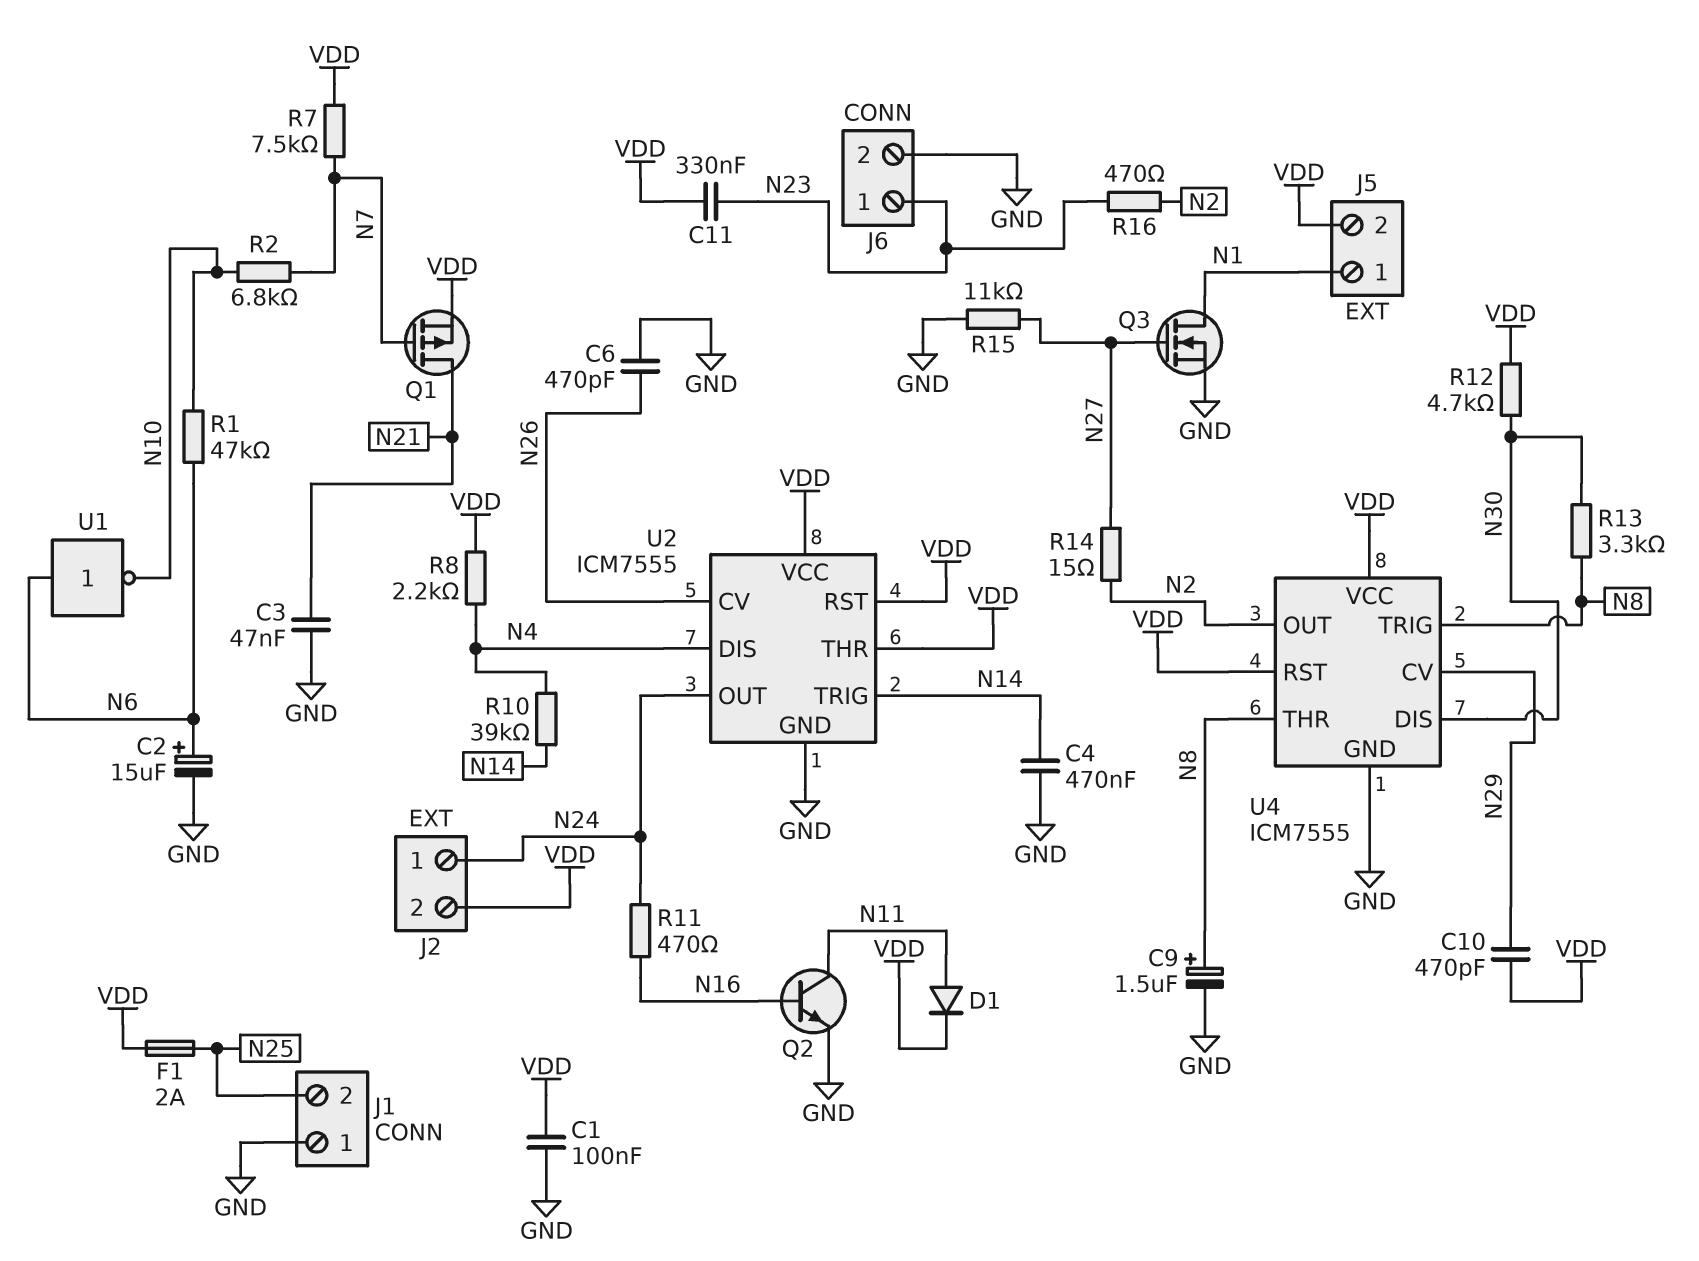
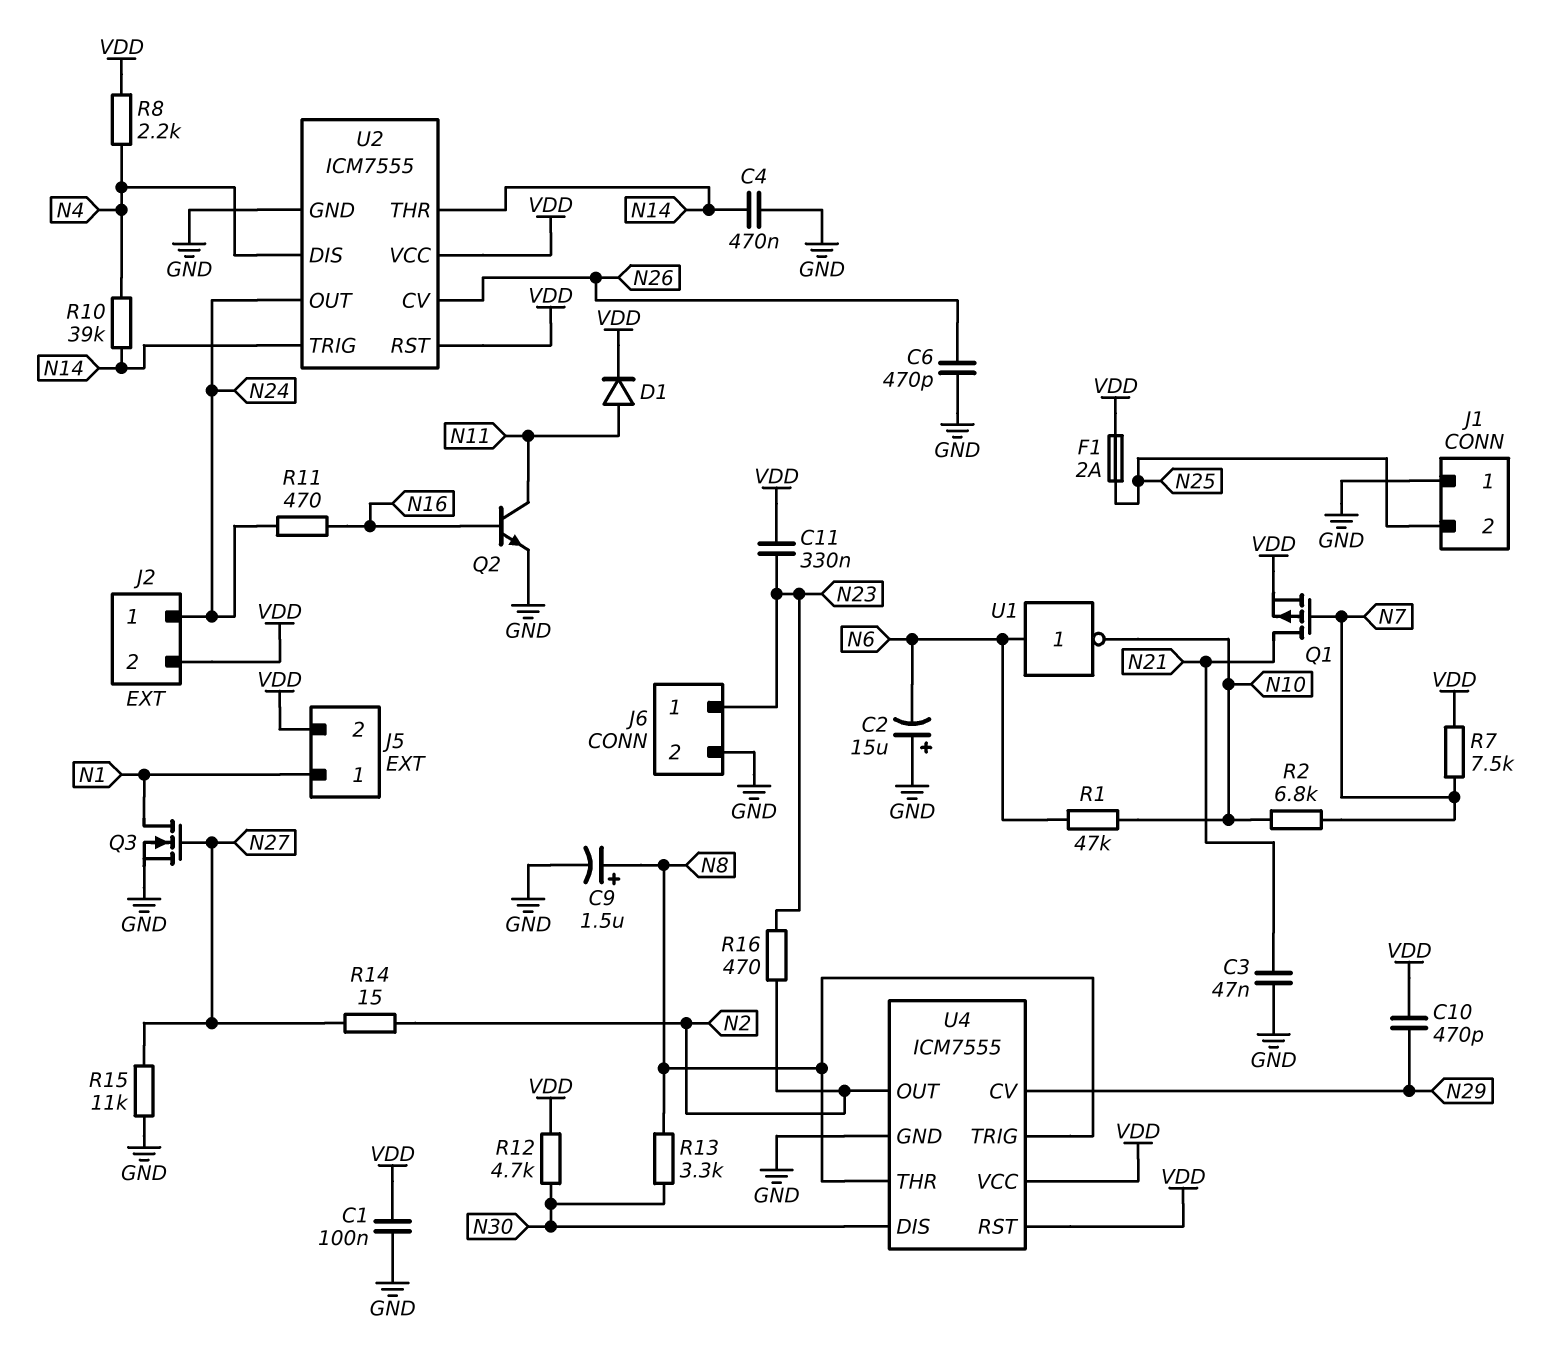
C2: 15uF (plus N6, minus GND) -> 15uF (plus GND, minus N6)
U2 pin THR: VDD -> N14

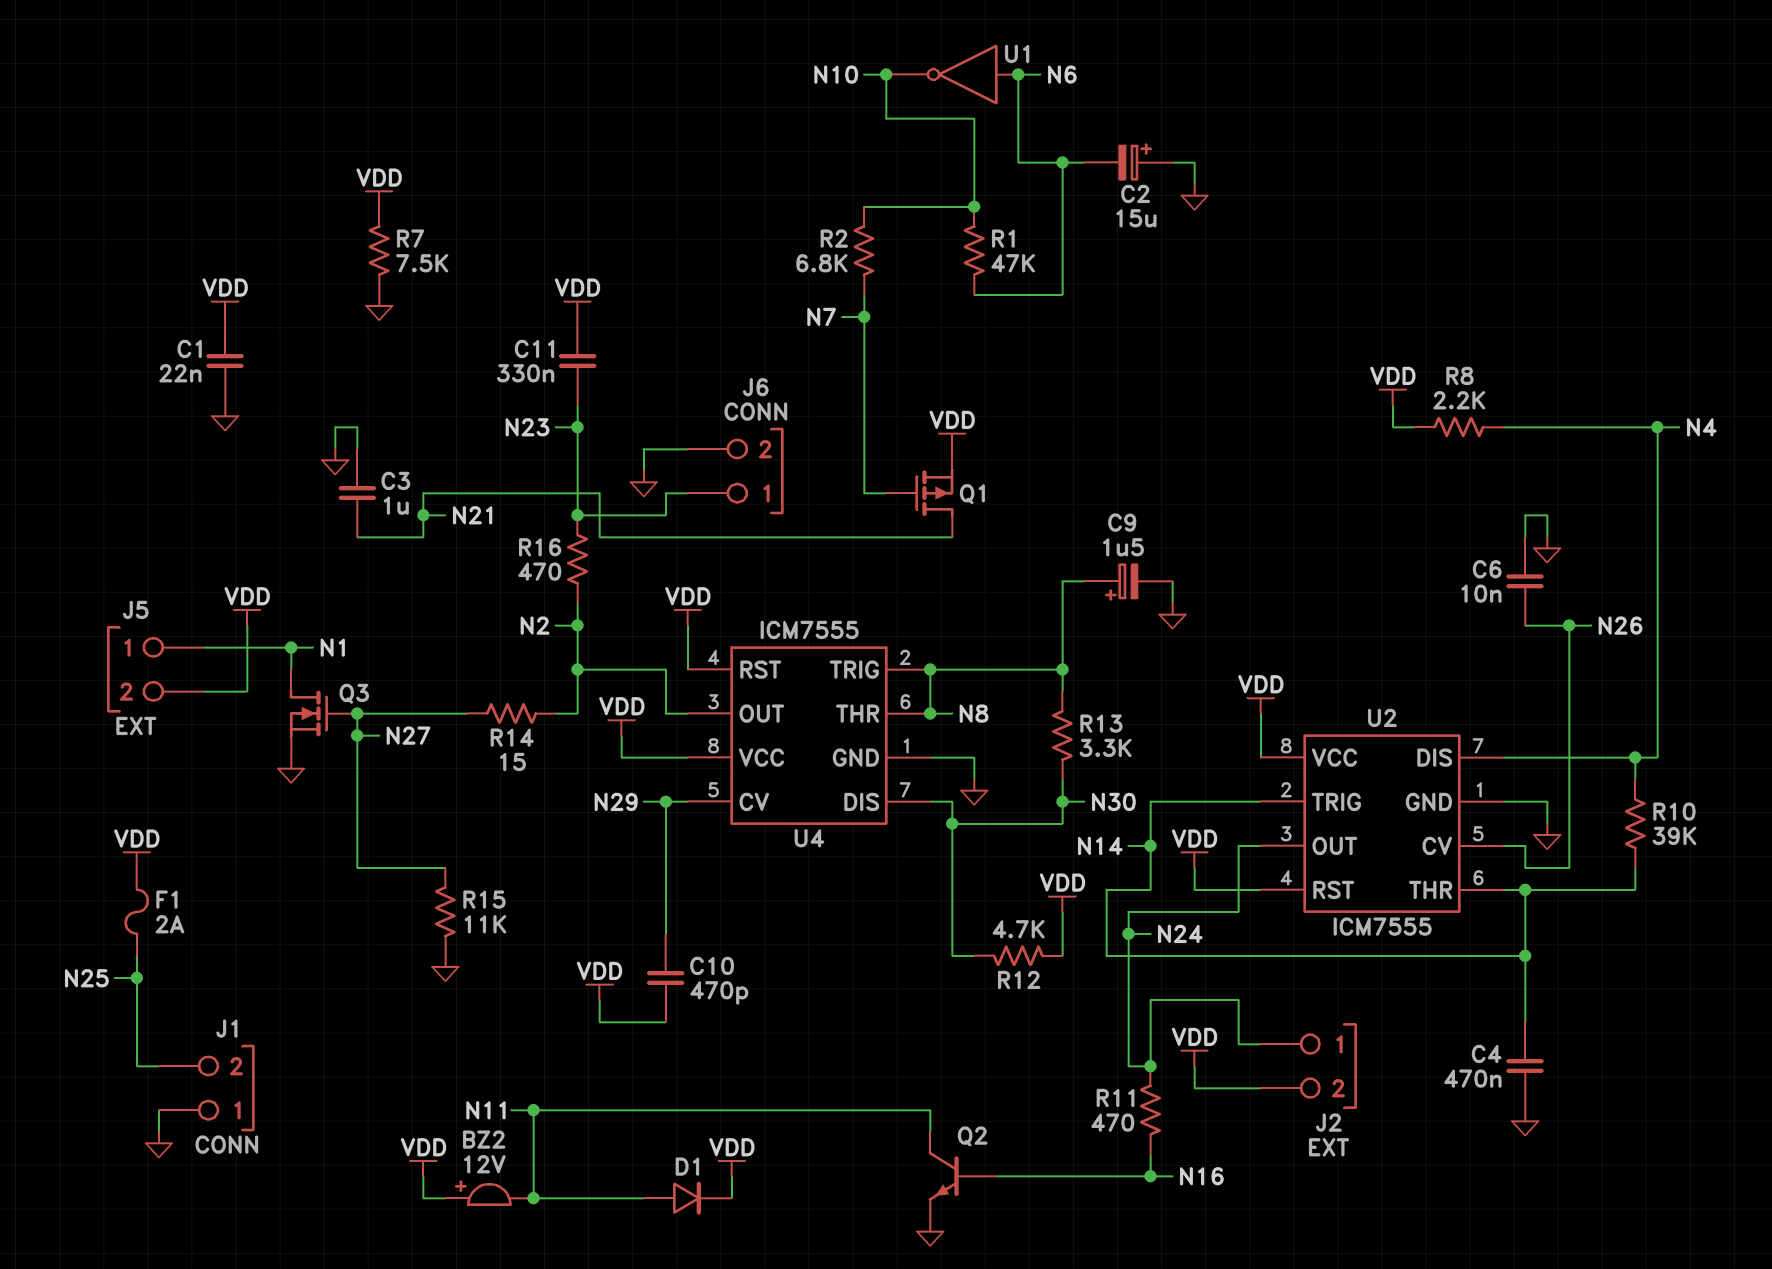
BZ2: none -> buzzer 12V (plus VDD, minus N11)
C1: 100nF (GND, VDD) -> 22nF (GND, VDD)
C3: 47nF (GND, N21) -> 1uF (GND, N21)
C6: 470pF (GND, N26) -> 10nF (GND, N26)
R7: 7.5k (N7, VDD) -> 7.5k (GND, VDD)

